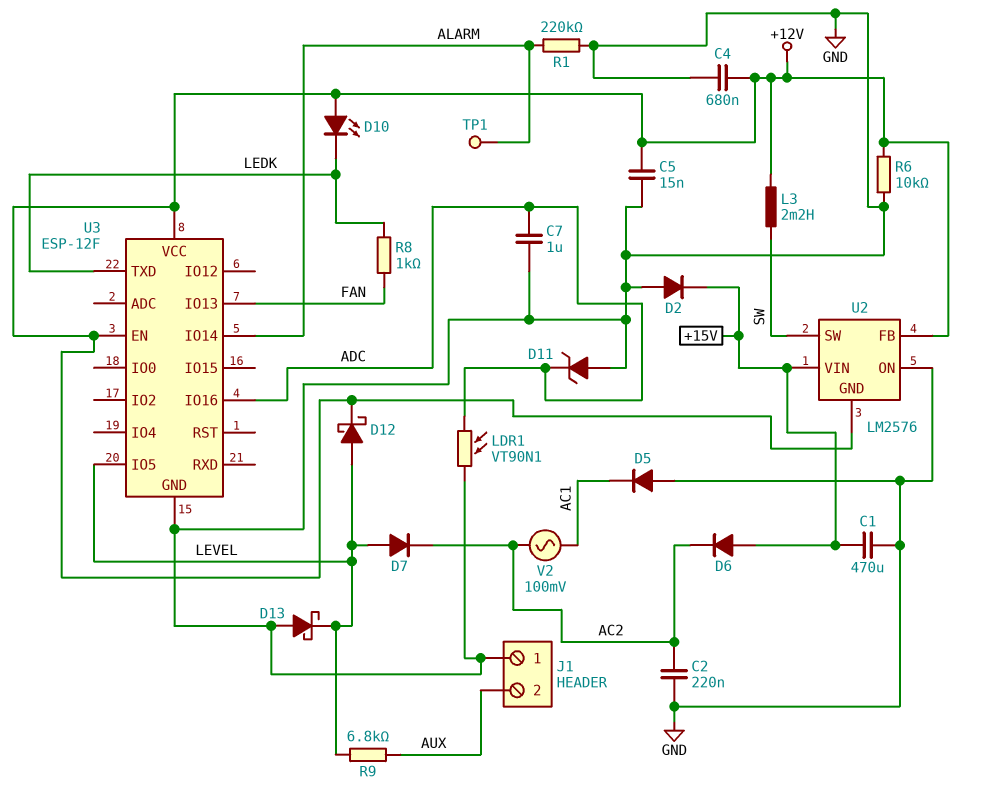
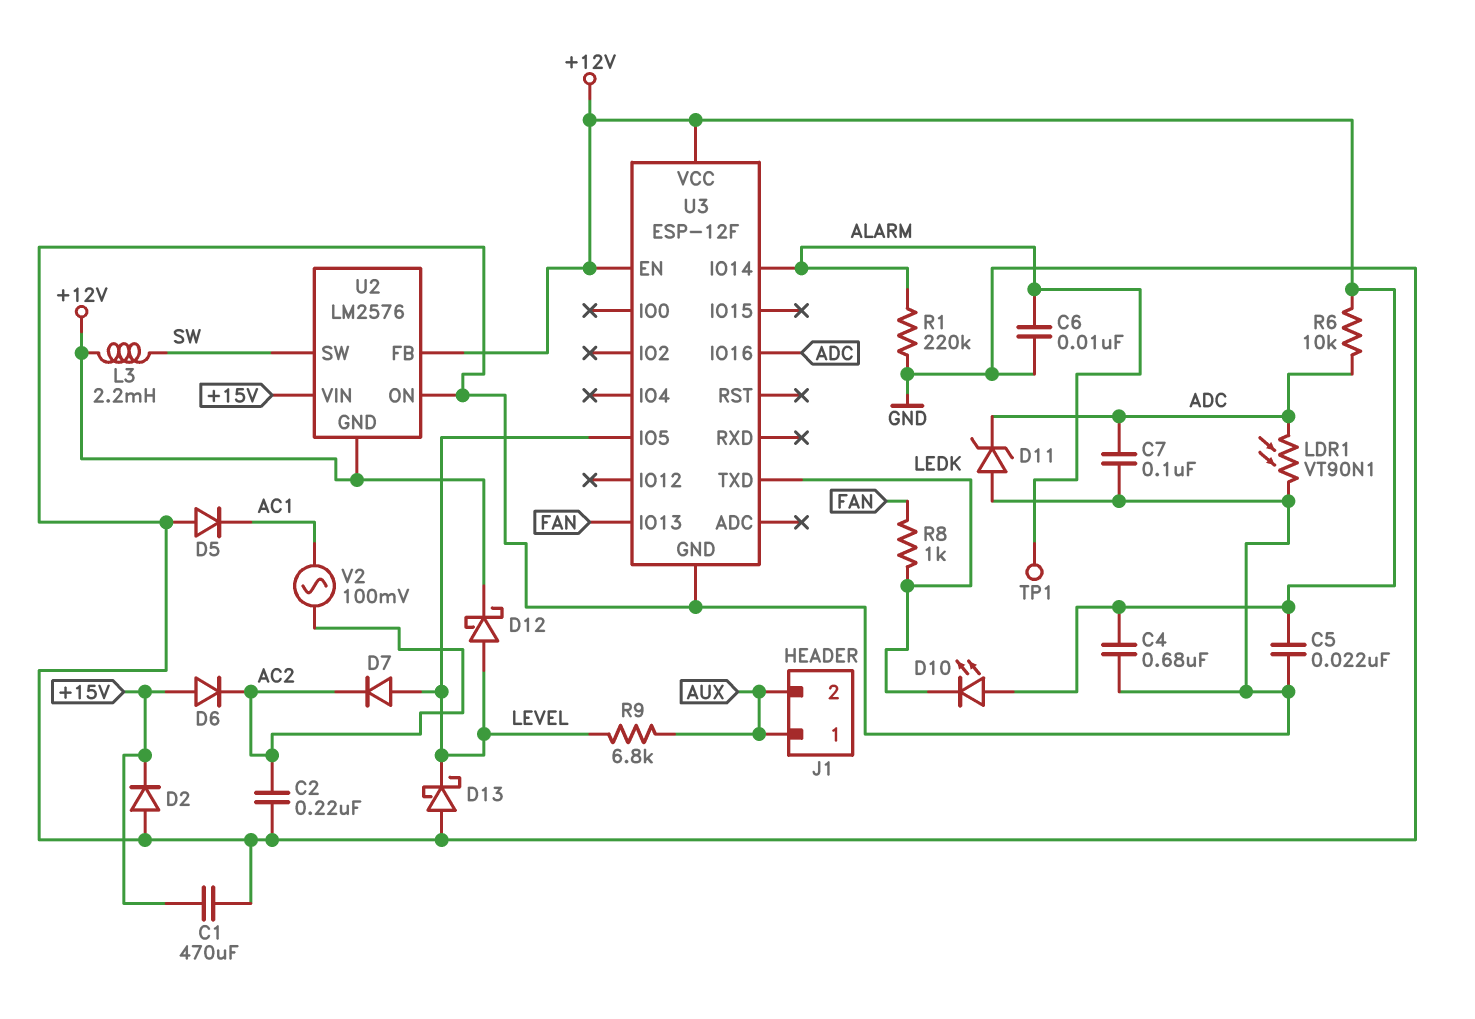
C5: 15nF (+12V, GND) -> 22nF (+12V, GND)
C6: none -> 10nF (ALARM, GND)
C7: 1uF (ADC, GND) -> 100nF (ADC, GND)
J1 pin 1: GND -> AUX
R6: 10k (+12V, GND) -> 10k (+12V, ADC)

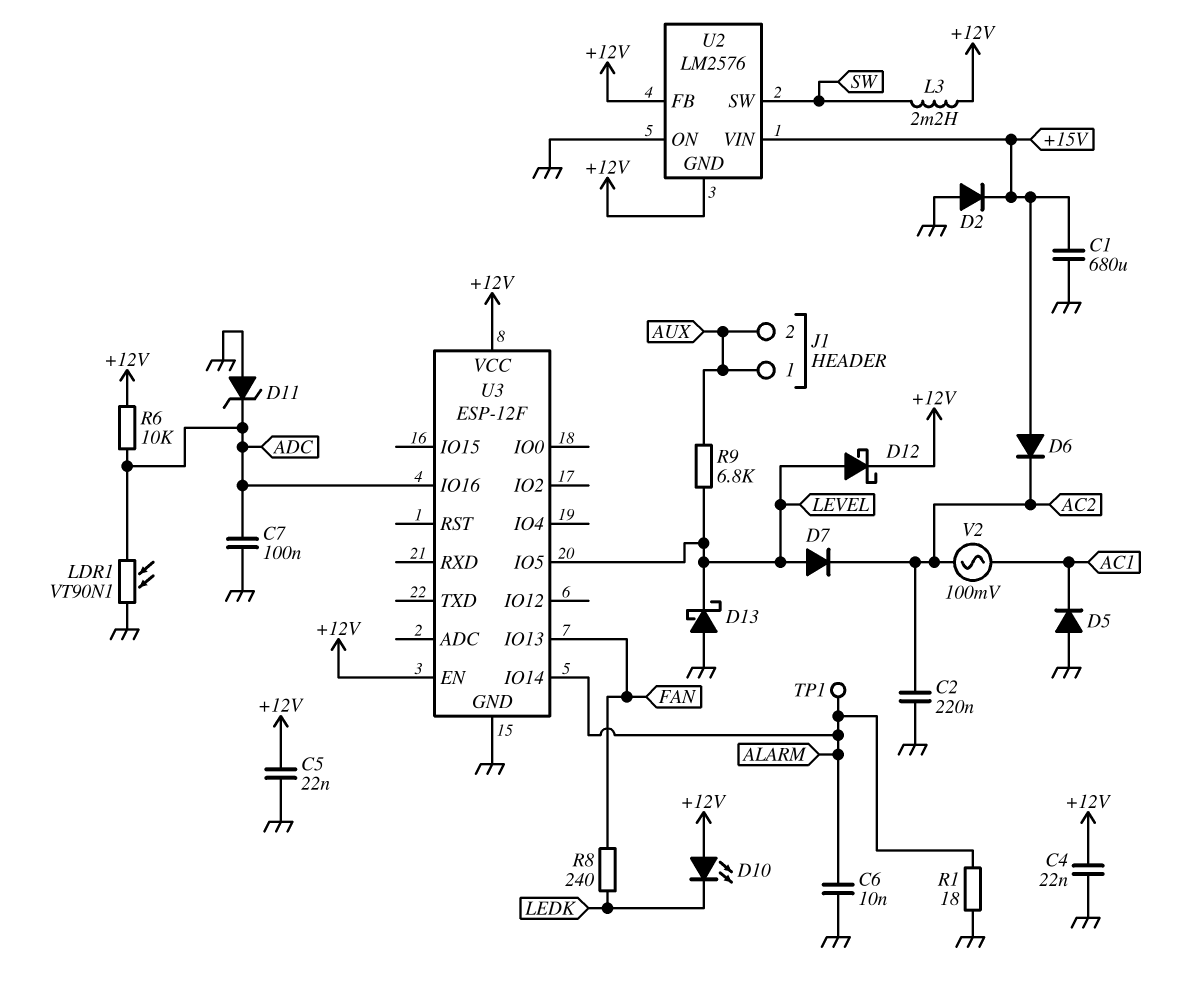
C1: 470uF (+15V, GND) -> 680uF (+15V, GND)
C4: 680nF (+12V, GND) -> 22nF (+12V, GND)
R1: 220k (ALARM, GND) -> 18 (ALARM, GND)
R8: 1k (FAN, LEDK) -> 240 (FAN, LEDK)
U3 pin TXD: LEDK -> none

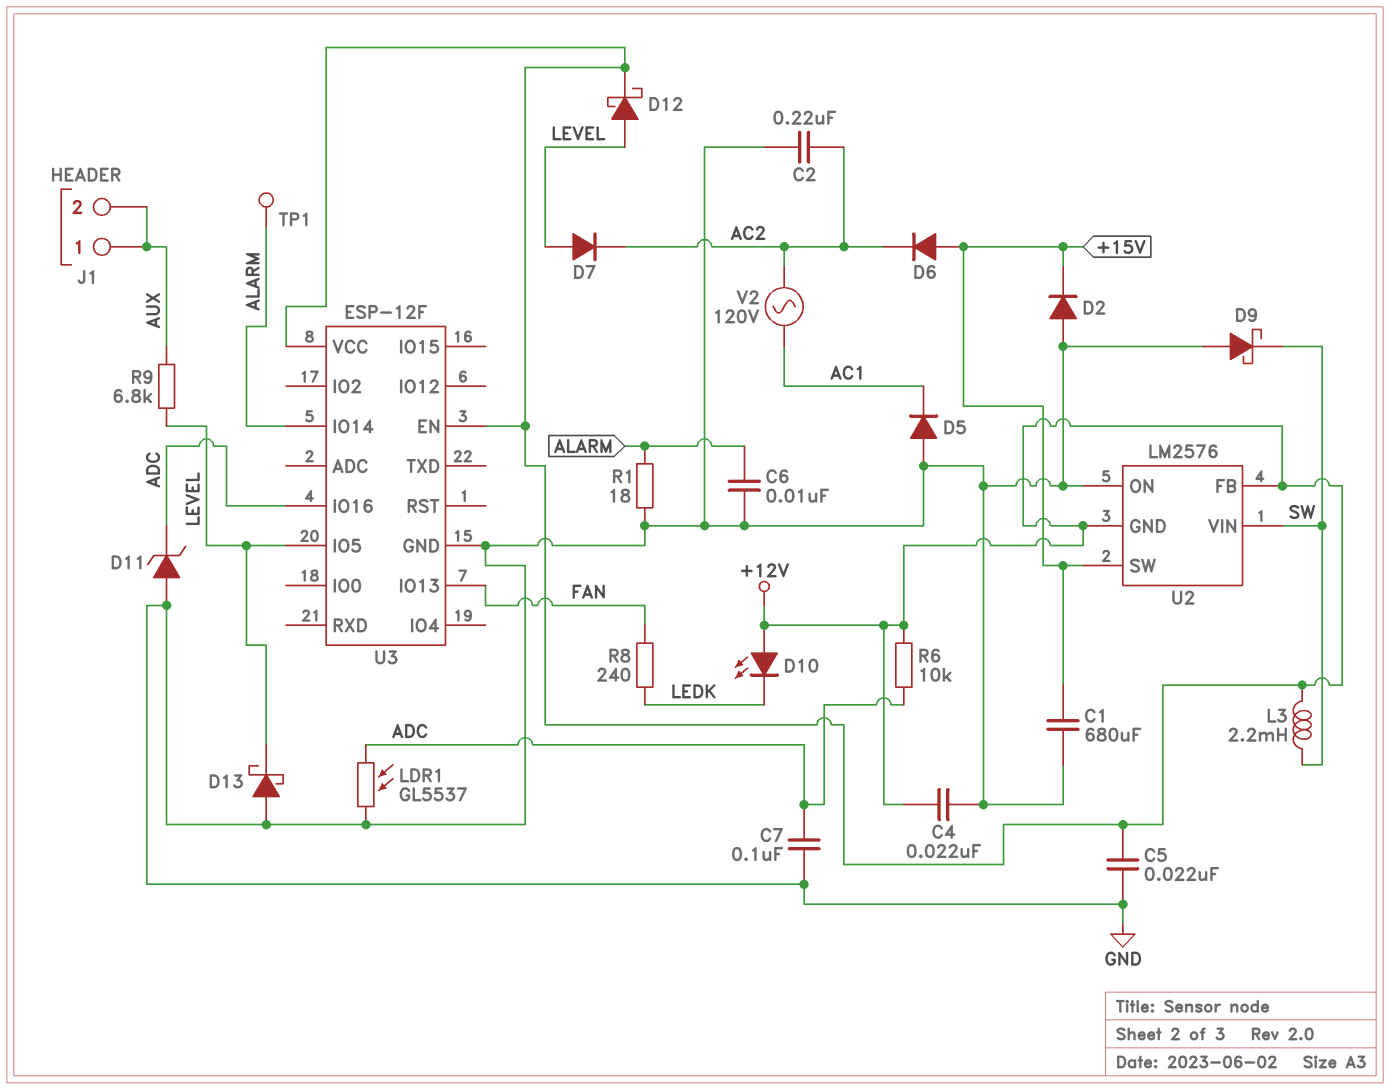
D9: none -> schottky (A GND, K SW)
LDR1: VT90N1 (ADC, GND) -> GL5537 (ADC, GND)
U2 pin SW: SW -> +15V
U2 pin VIN: +15V -> SW
V2: AC 100mV (AC1, AC2) -> AC 120V (AC1, AC2)

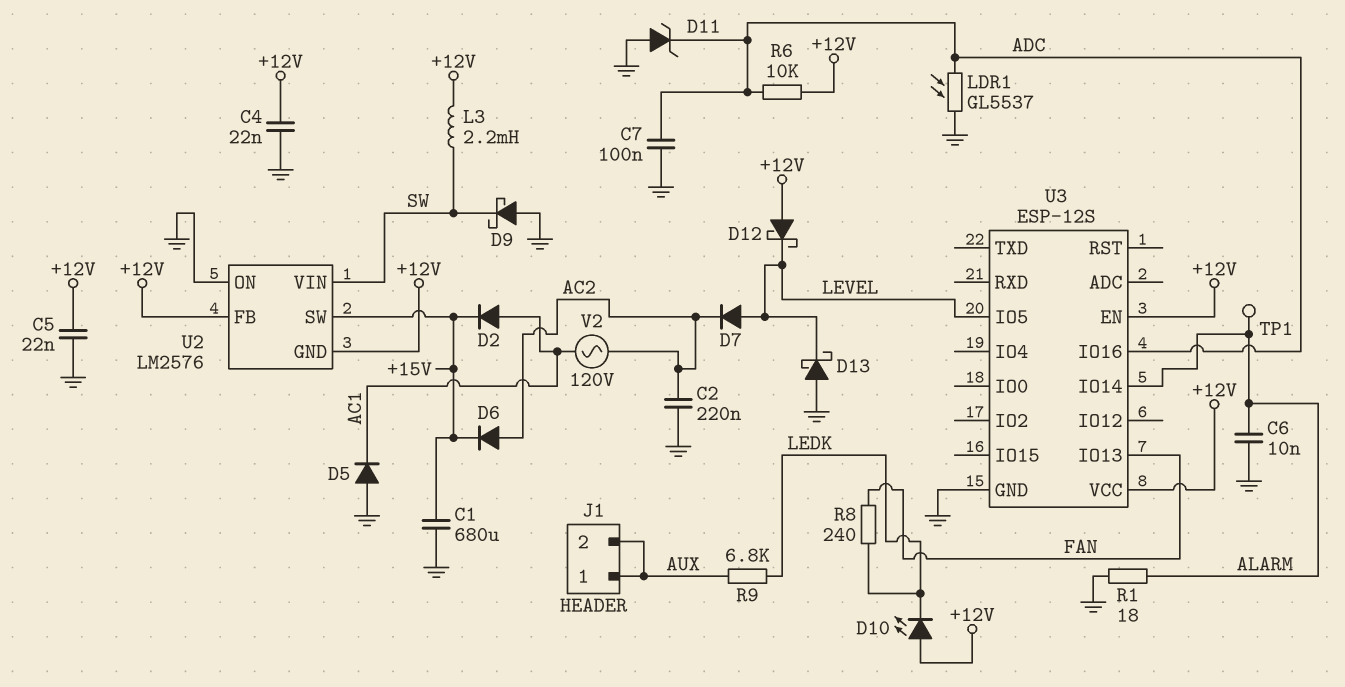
D2: diode (A GND, K +15V) -> diode (A AC1, K +15V)
D6: diode (A +15V, K AC2) -> diode (A AC2, K +15V)
D12: schottky (A LEVEL, K +12V) -> schottky (A +12V, K LEVEL)
R9: 6.8k (AUX, LEVEL) -> 6.8k (AUX, LEDK)
U3: ESP-12F -> ESP-12S

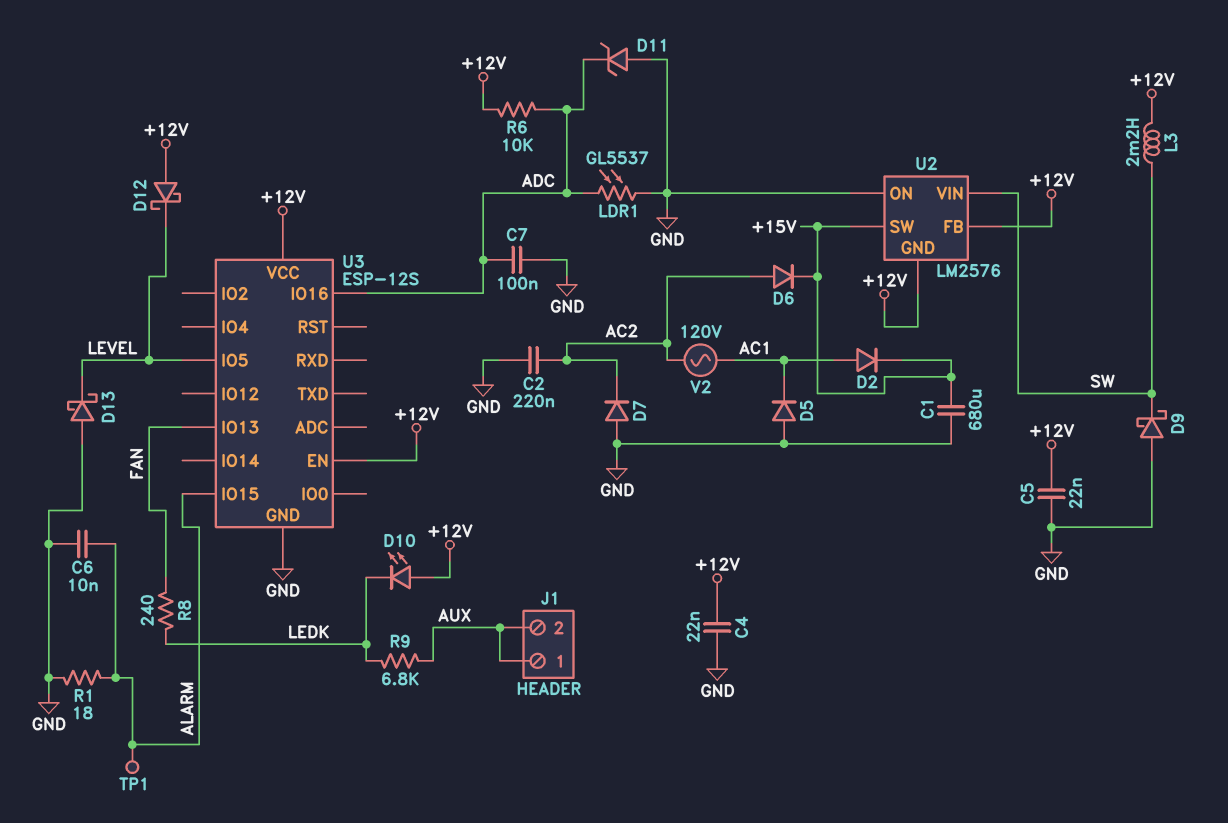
D7: diode (A LEVEL, K AC2) -> diode (A GND, K AC2)
U3 pin IO14: ALARM -> none
U3 pin IO15: none -> ALARM

